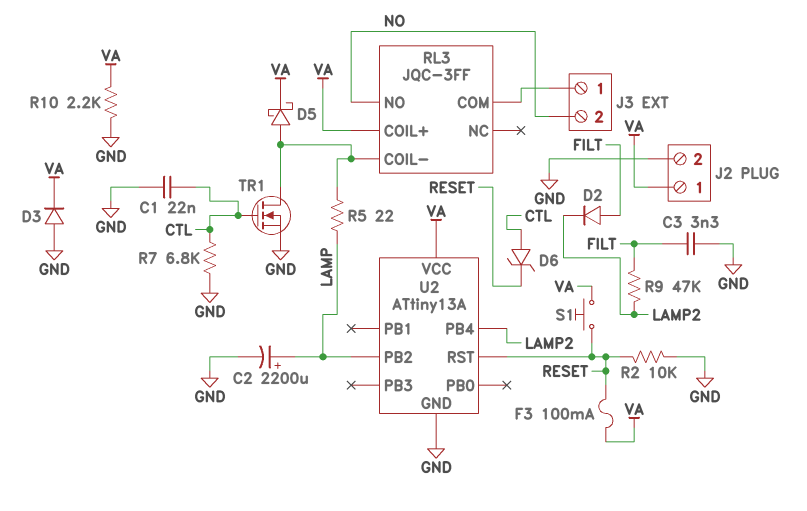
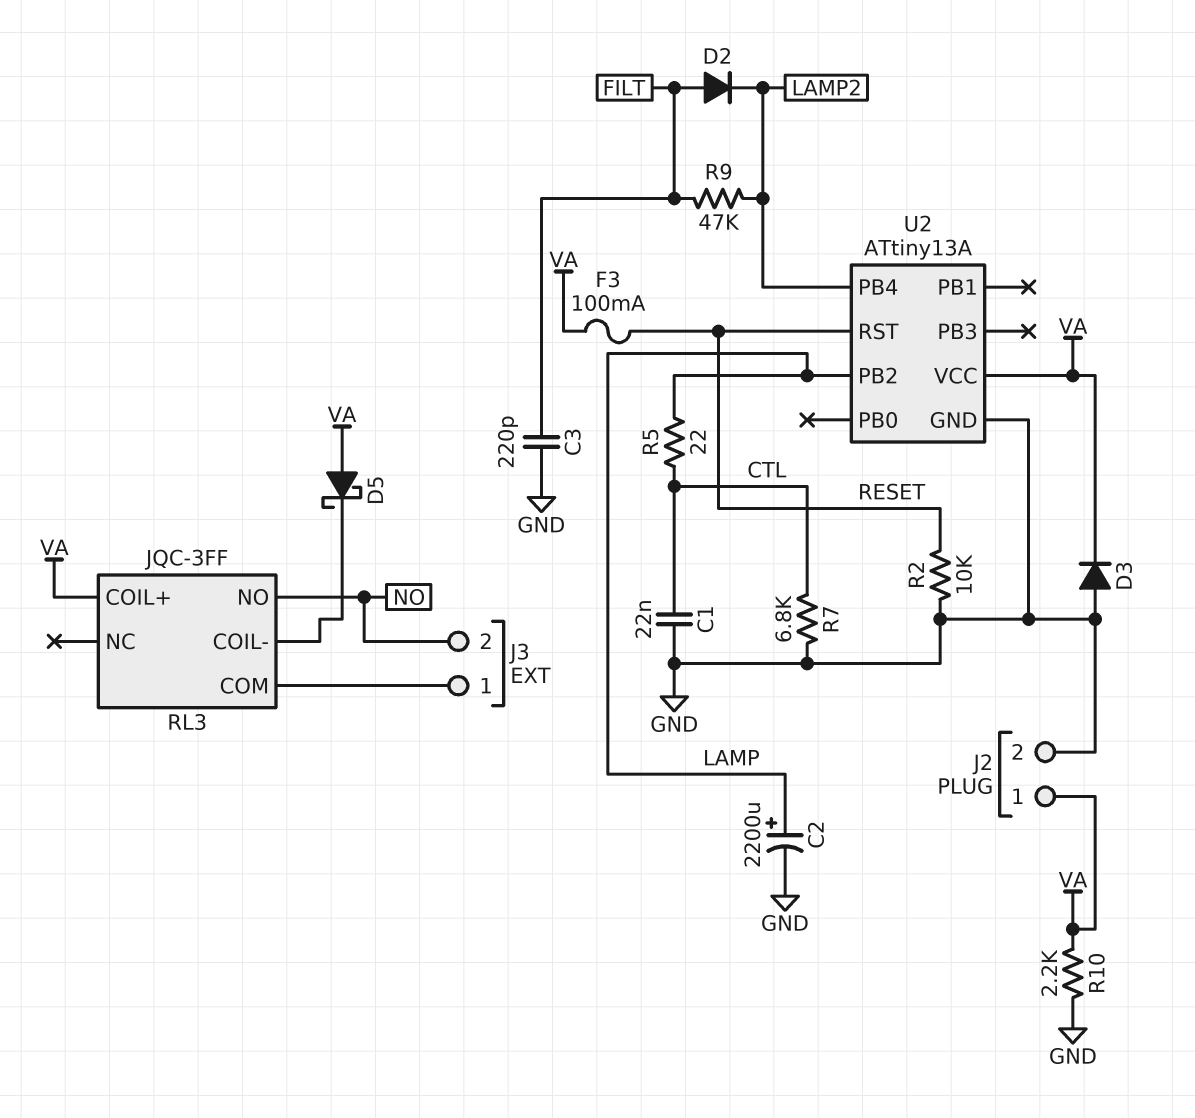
C3: 3.3nF (FILT, GND) -> 220pF (FILT, GND)
D5: schottky (A RL3/COIL-, K VA) -> schottky (A VA, K RL3/COIL-)
D6: zener (A CTL, K RESET) -> none
R5: 22 (LAMP, RL3/COIL-) -> 22 (CTL, LAMP)
S1: button (RESET, VA) -> none
TR1: NMOS (G CTL, D RL3/COIL-, S GND) -> none

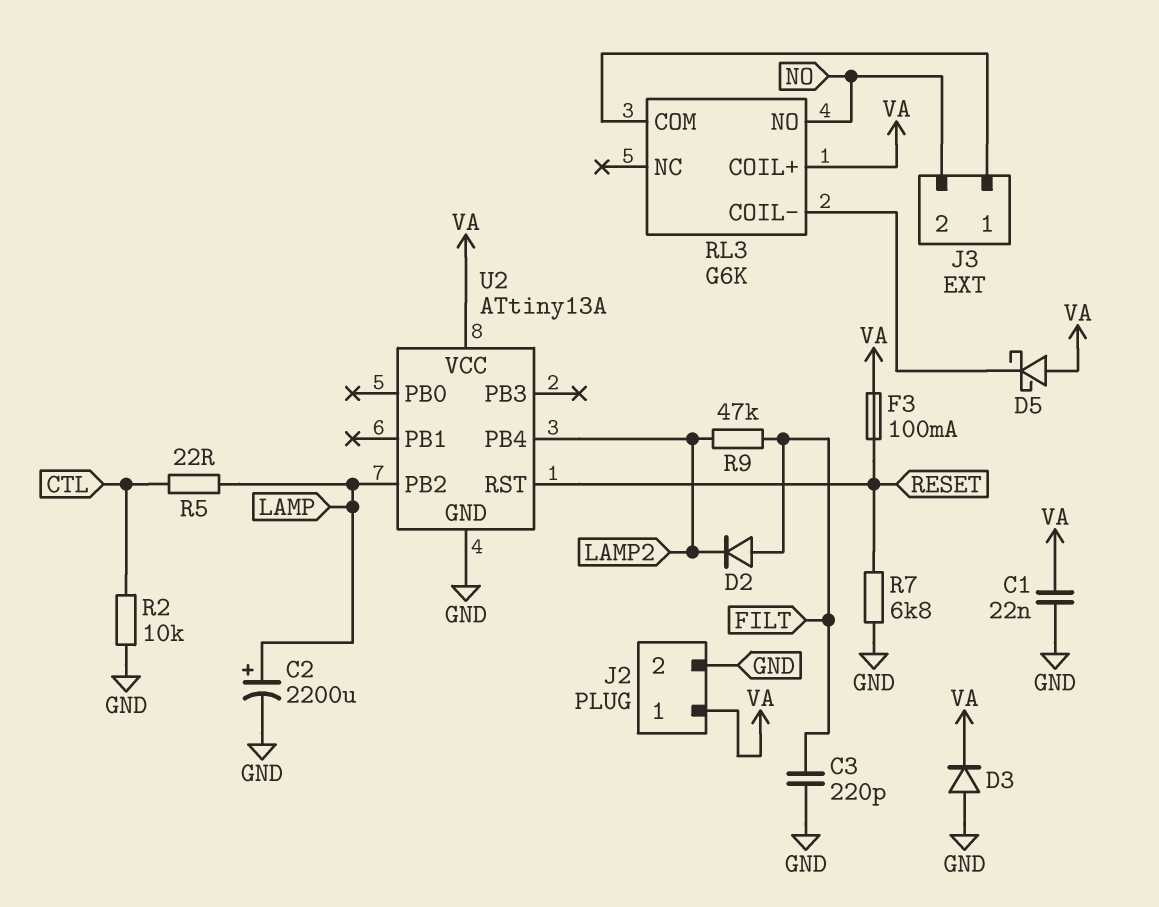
C1: 22nF (CTL, GND) -> 22nF (GND, VA)
R2: 10k (GND, RESET) -> 10k (CTL, GND)
R7: 6.8k (CTL, GND) -> 6.8k (GND, RESET)
R10: 2.2k (GND, VA) -> none
RL3: JQC-3FF -> G6K

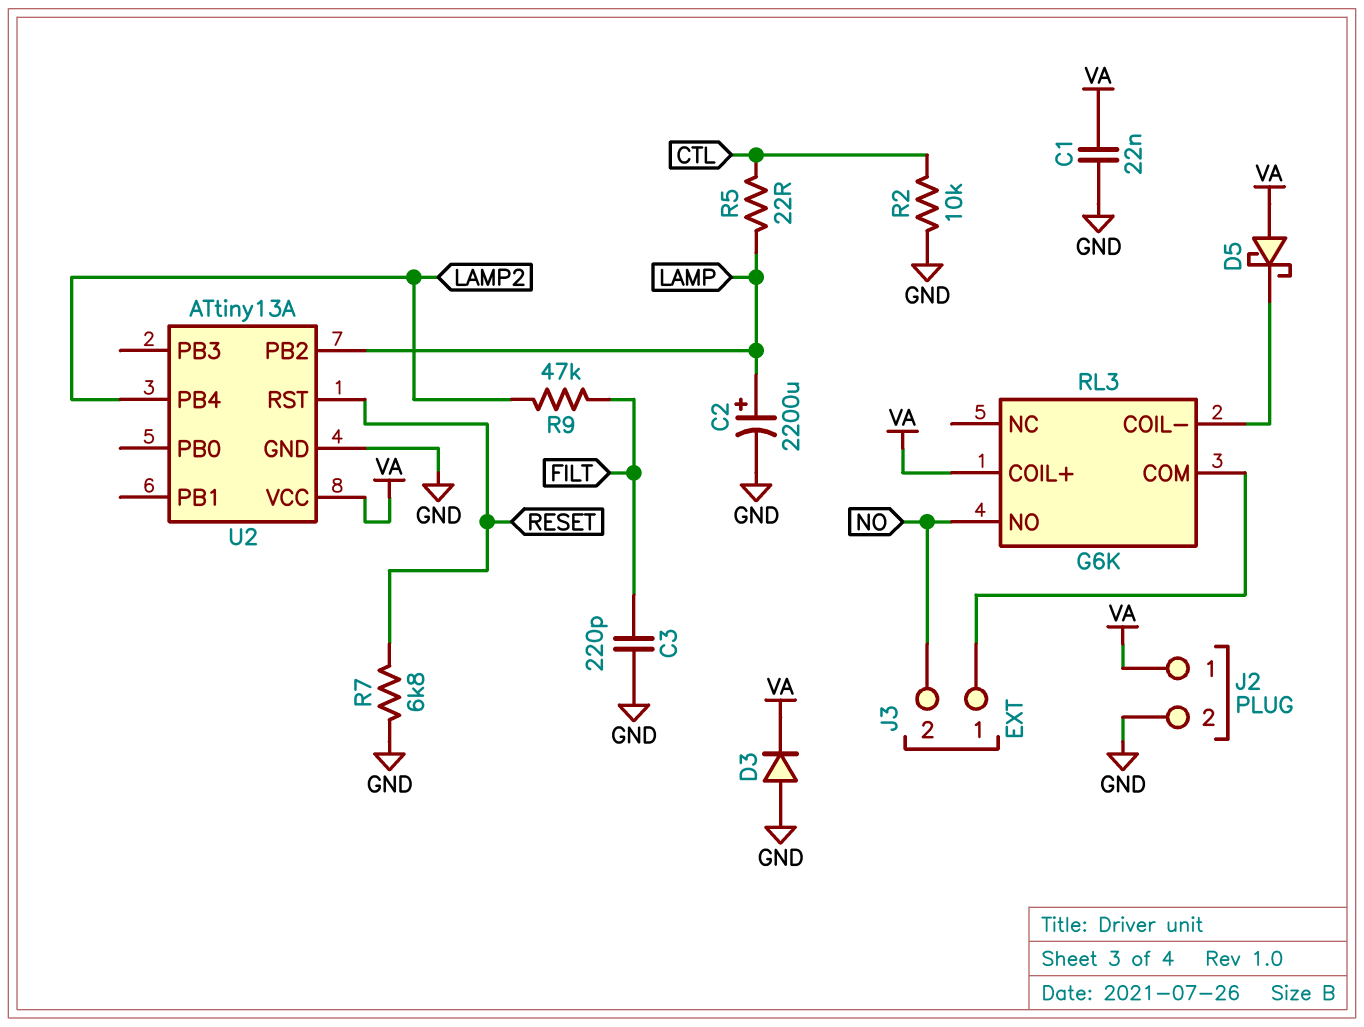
D2: diode (A FILT, K LAMP2) -> none
F3: 100mA (RESET, VA) -> none

